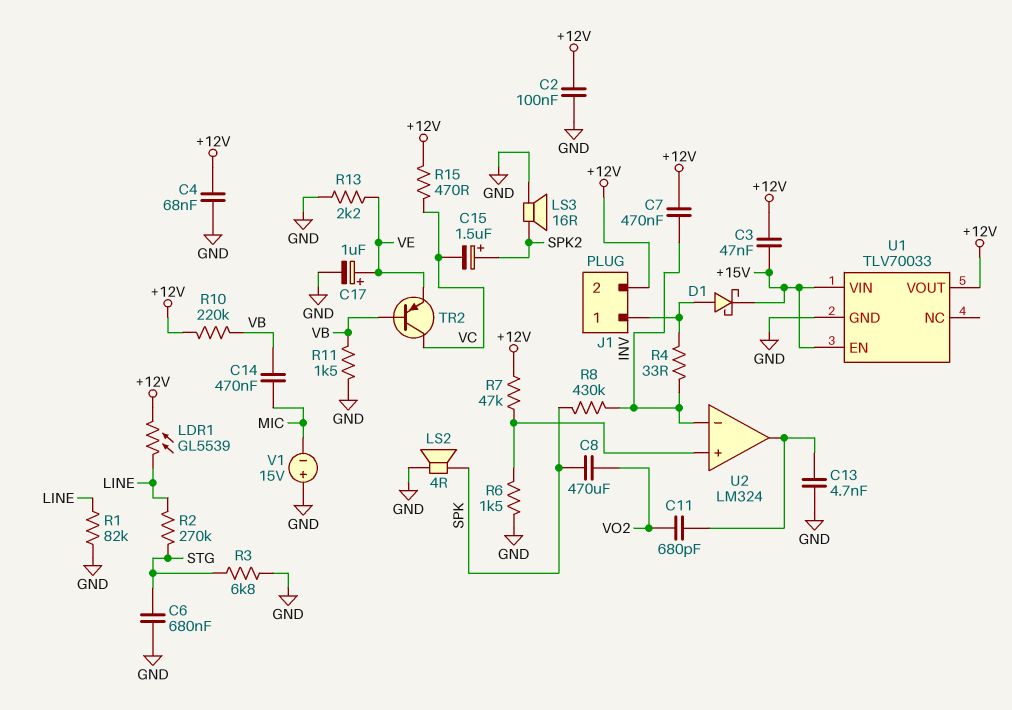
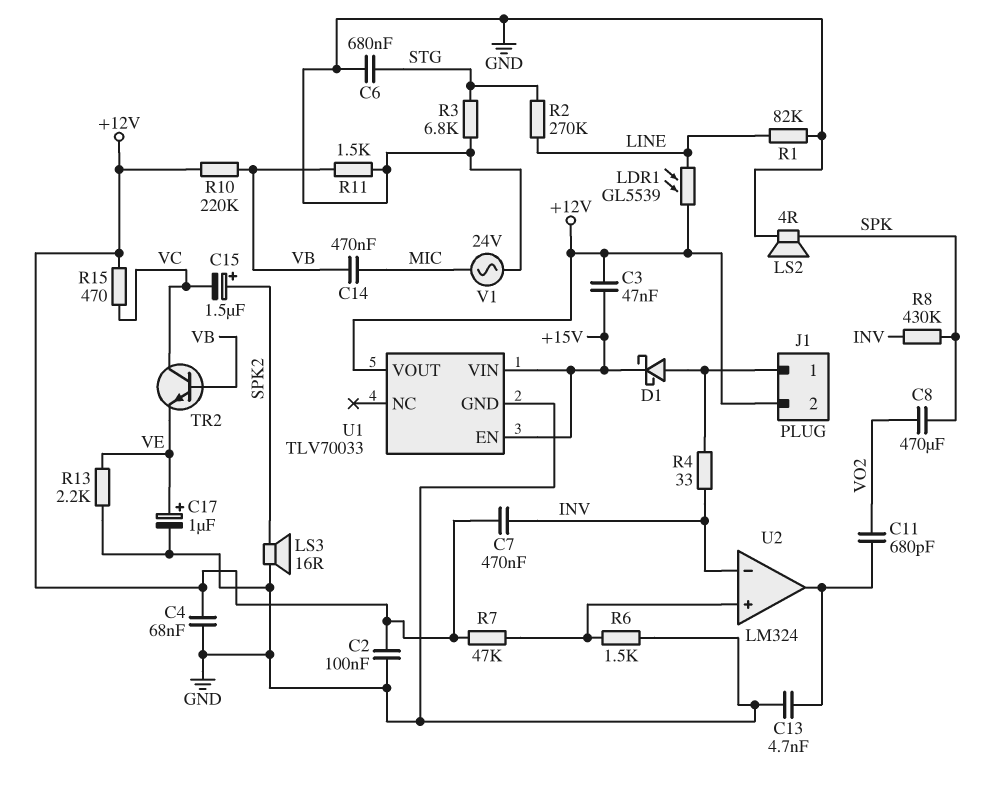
TR2: PNP (B VB, C VC, E VE) -> NPN (B VB, C VC, E VE)
V1: 15V (plus GND, minus MIC) -> AC 24V (GND, MIC)

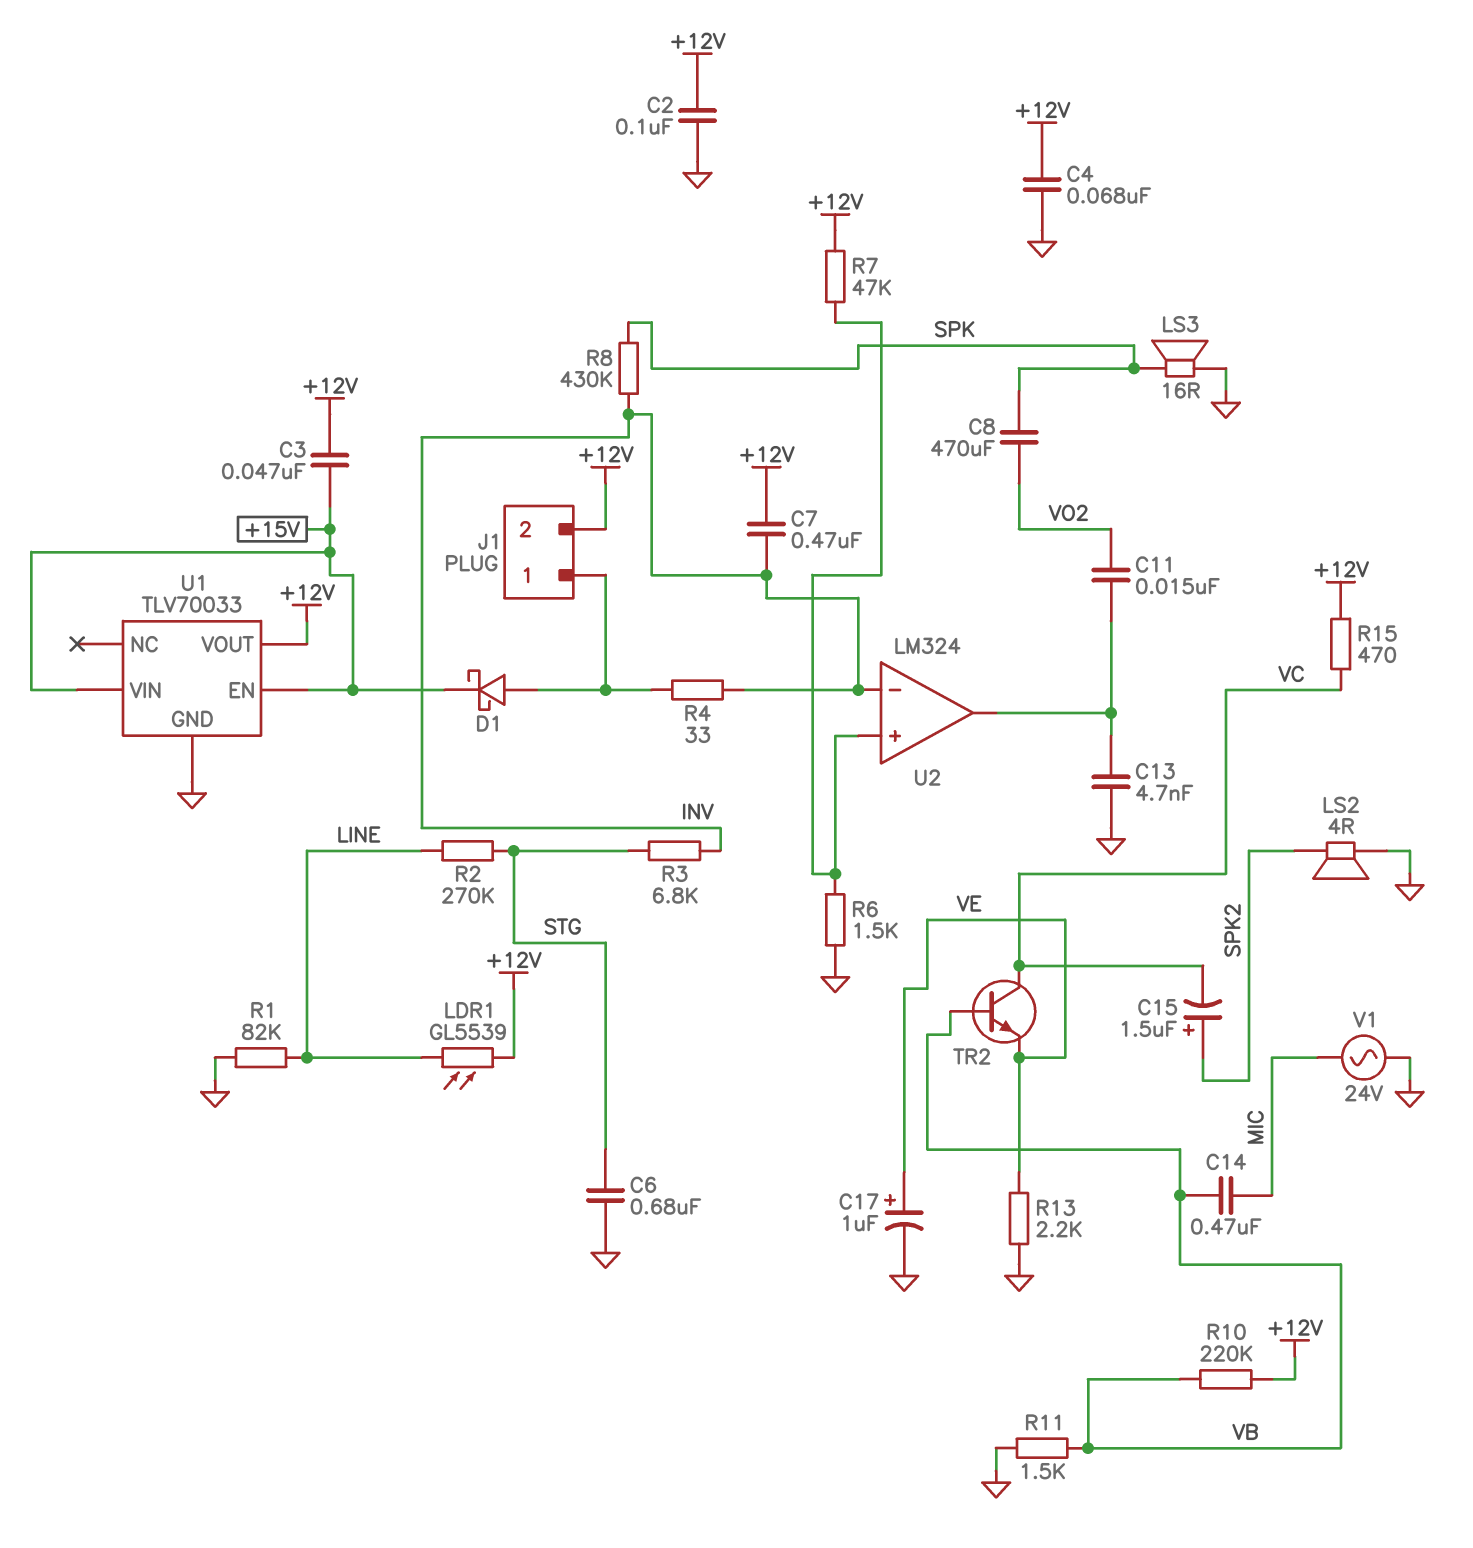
C11: 680pF (U2/out, VO2) -> 15nF (U2/out, VO2)
LS2: speaker 4R (GND, SPK) -> speaker 4R (GND, SPK2)
LS3: speaker 16R (GND, SPK2) -> speaker 16R (GND, SPK)
R3: 6.8k (GND, STG) -> 6.8k (INV, STG)

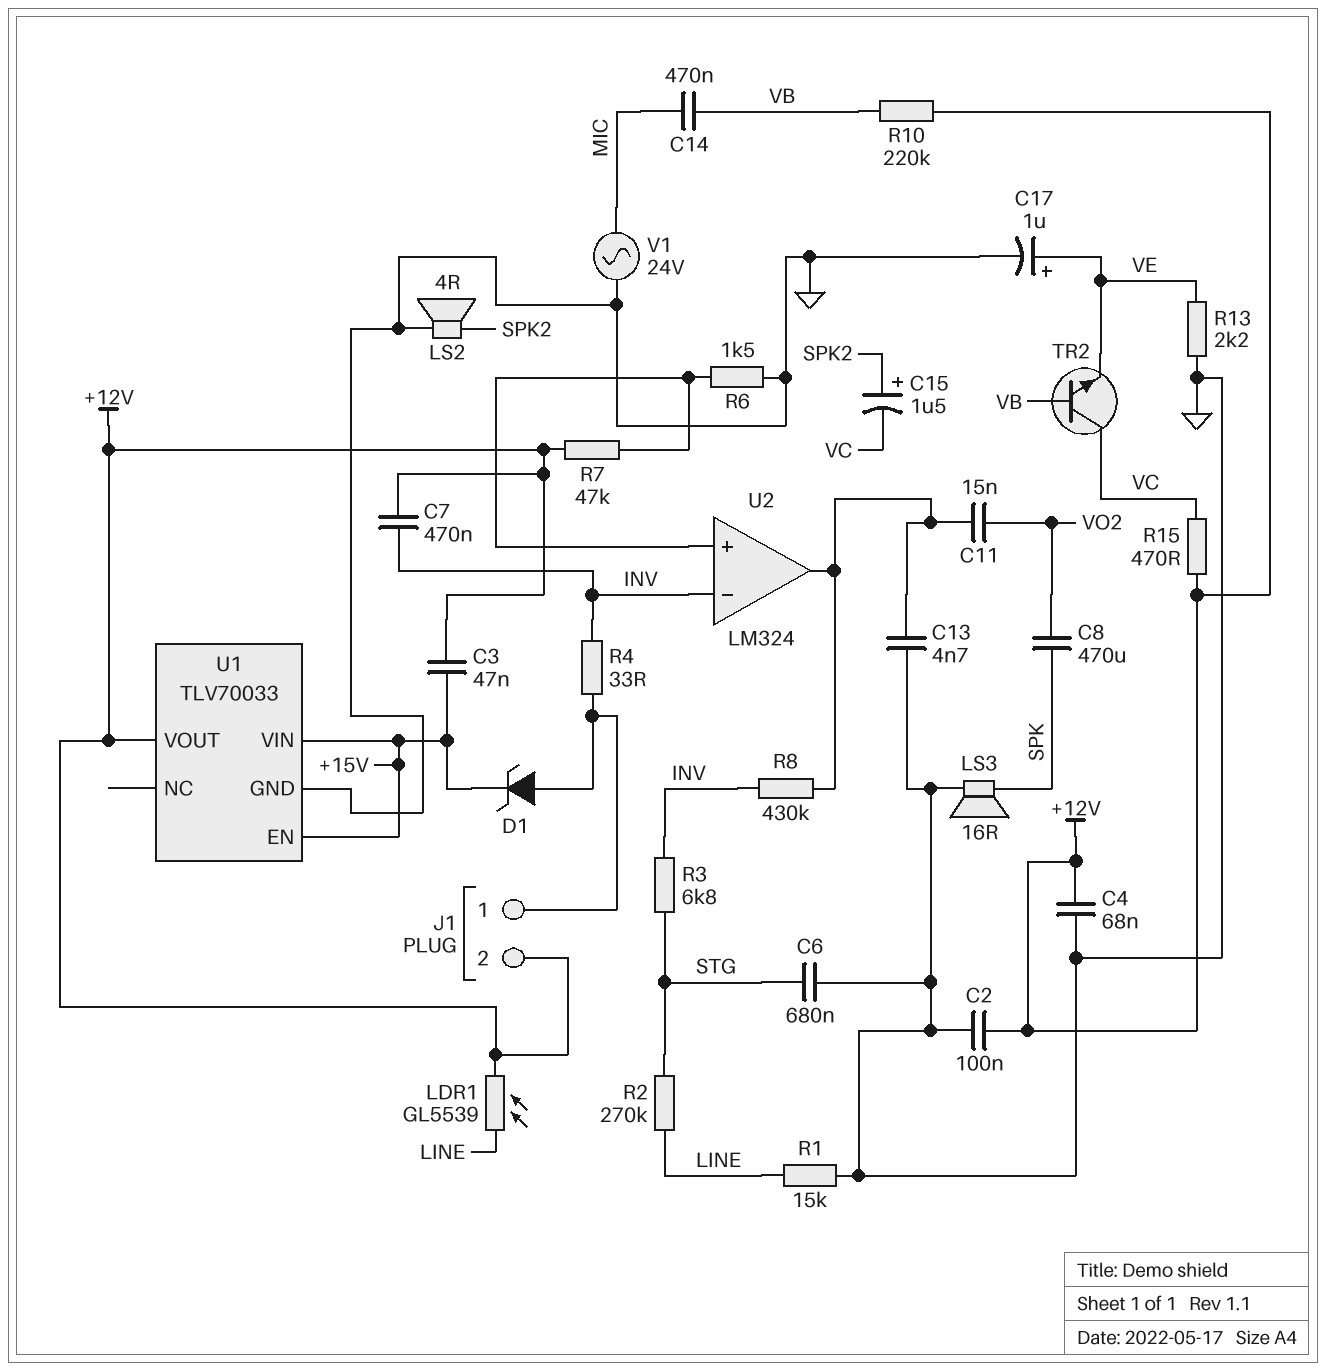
D1: schottky (A J1/1, K +15V) -> zener (A J1/1, K +15V)
R1: 82k (GND, LINE) -> 15k (GND, LINE)
R8: 430k (INV, SPK) -> 430k (INV, U2/out)
R11: 1.5k (GND, VB) -> none

